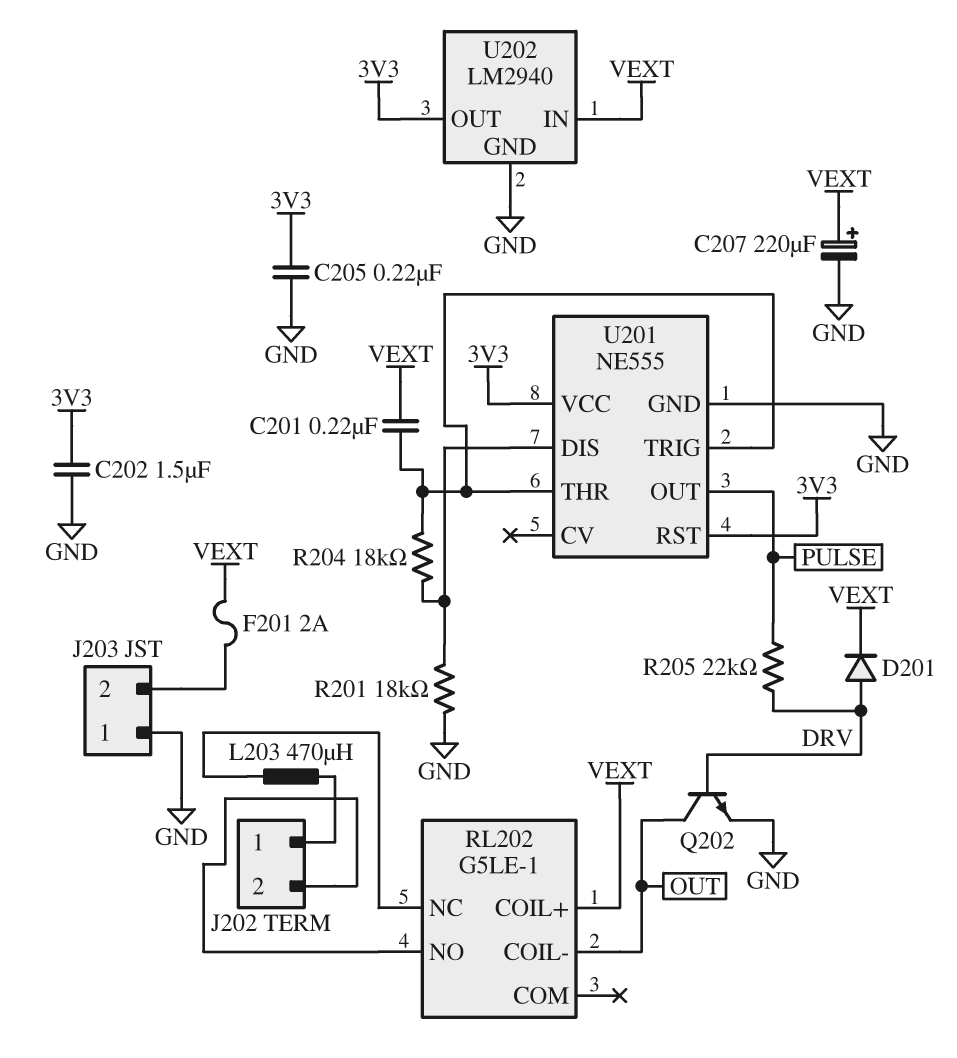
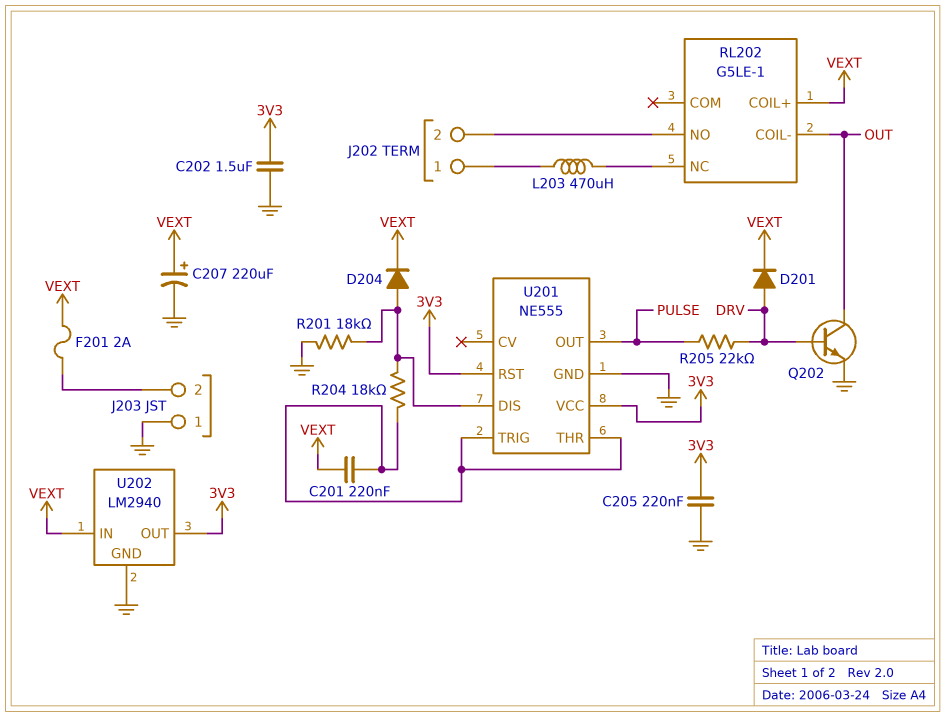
D204: none -> diode (A U201/DIS, K VEXT)

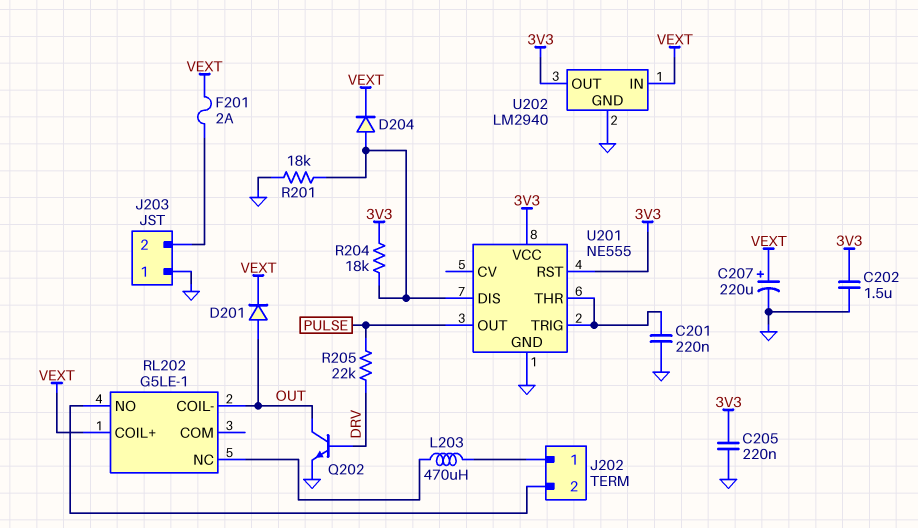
C201: 220nF (U201/THR, VEXT) -> 220nF (GND, U201/THR)
D201: diode (A DRV, K VEXT) -> diode (A OUT, K VEXT)
R204: 18k (U201/DIS, U201/THR) -> 18k (3V3, U201/DIS)

